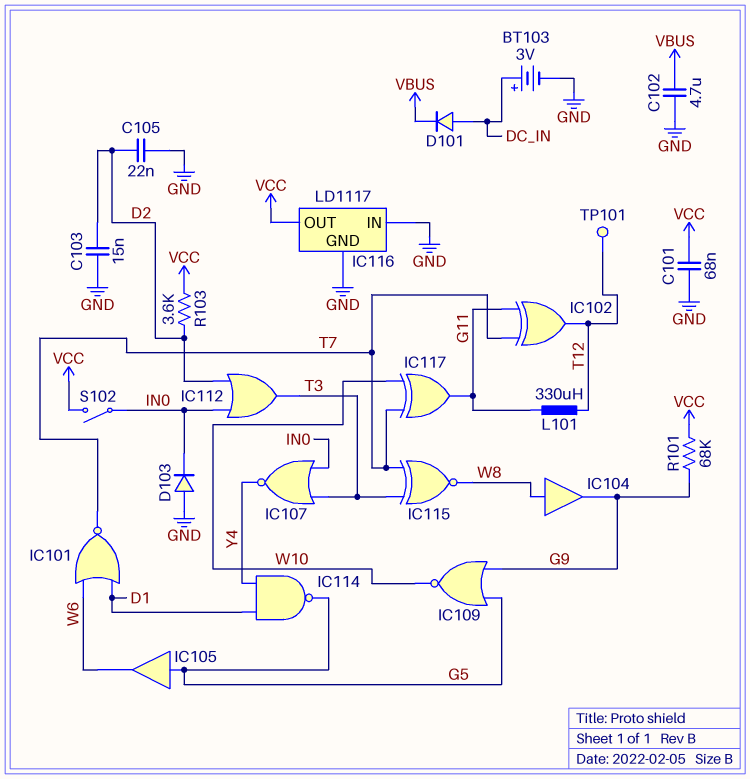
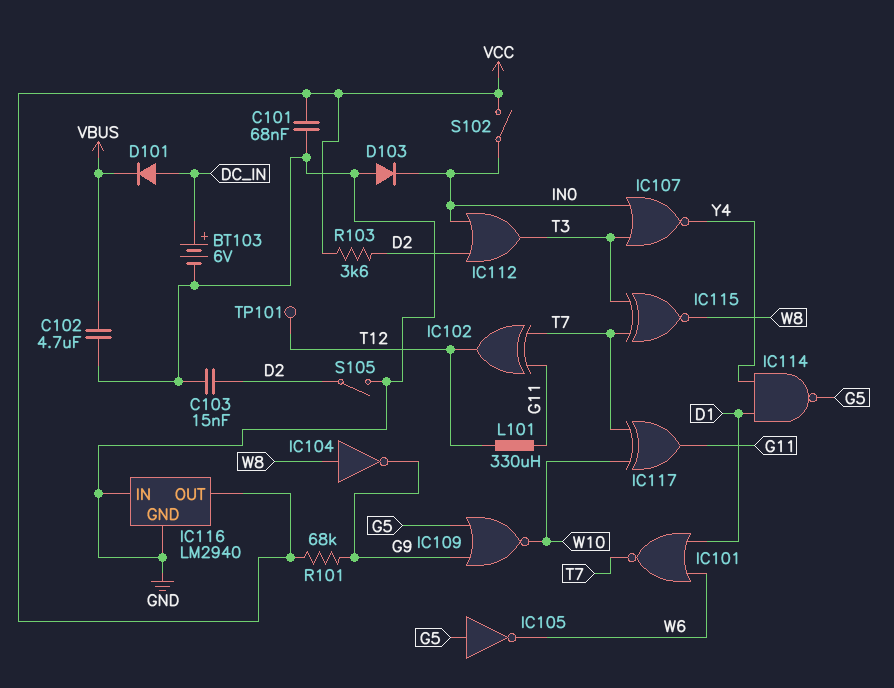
BT103: 3V (plus DC_IN, minus GND) -> 6V (plus DC_IN, minus GND)
C105: 22nF (D2, GND) -> none
IC104: buffer (in W8, out G9) -> NOT (in W8, out G9)
IC105: buffer (in G5, out W6) -> NOT (in G5, out W6)
IC116: LD1117 -> LM2940
S105: none -> switch (D2, GND)

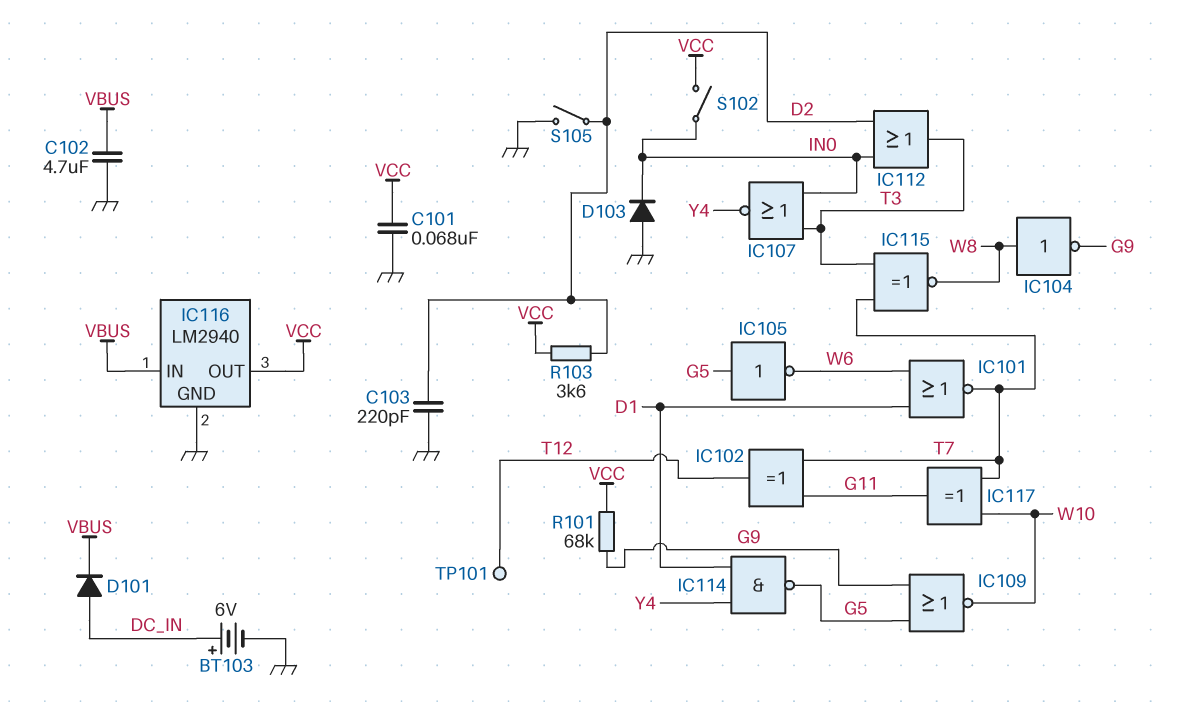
C103: 15nF (D2, GND) -> 220pF (D2, GND)
IC116 pin IN: GND -> VBUS
L101: 330uH (G11, T12) -> none

